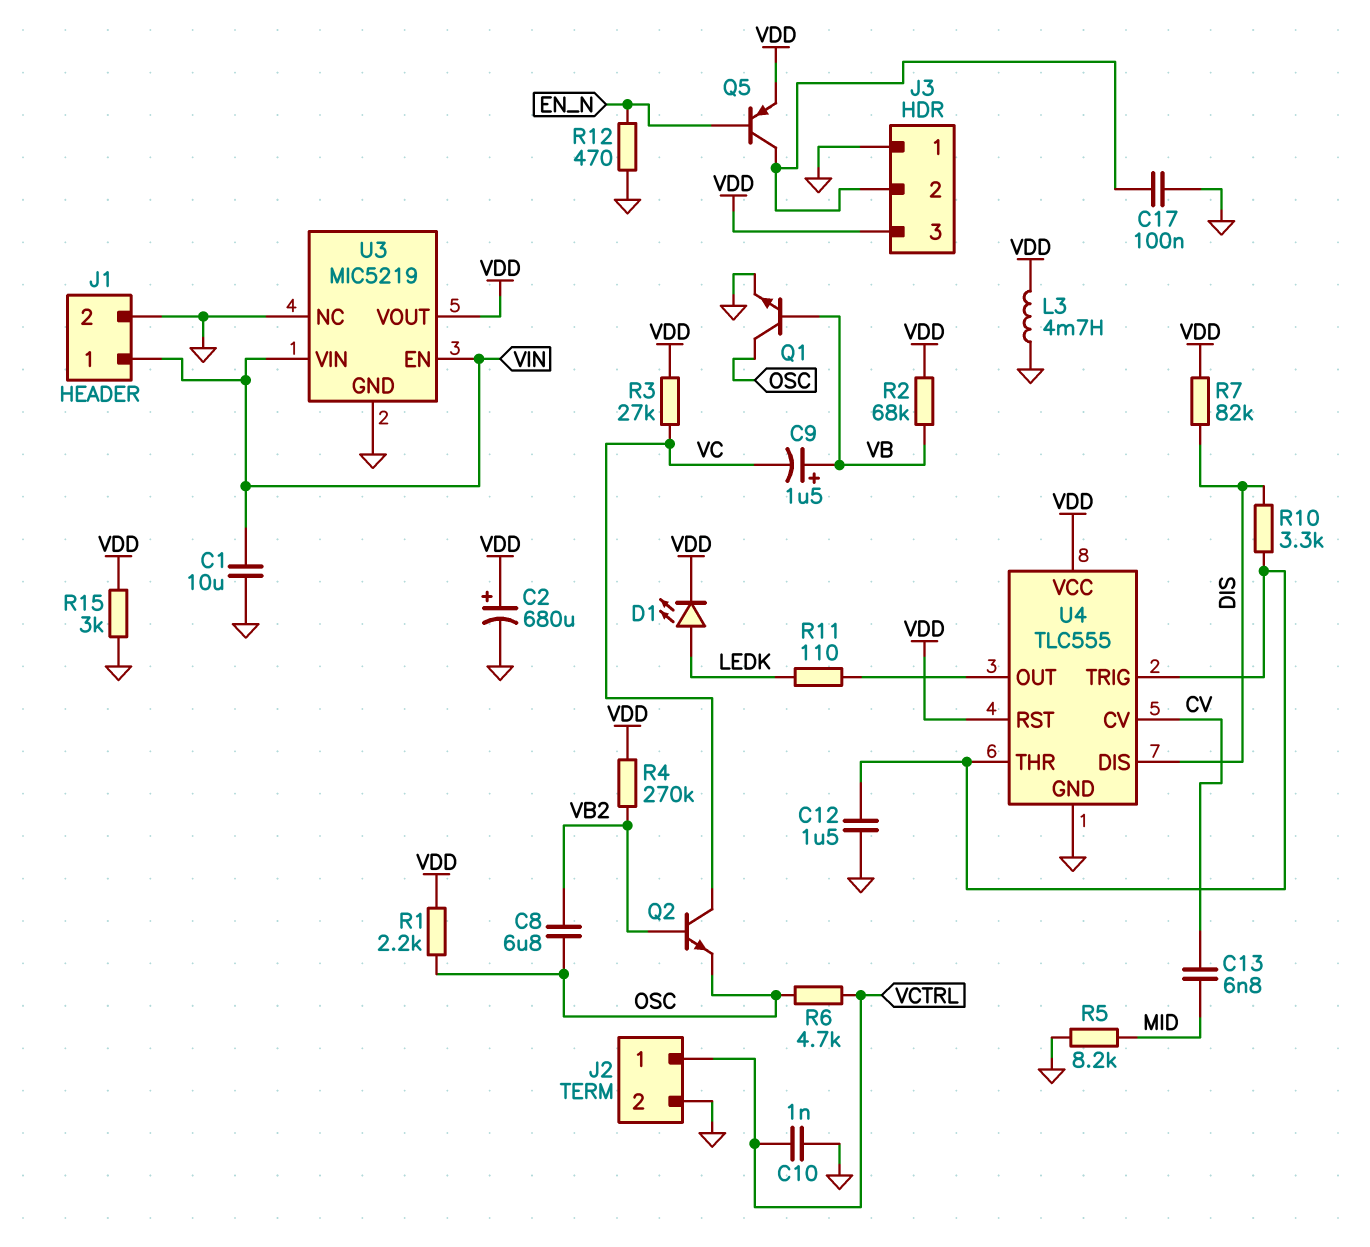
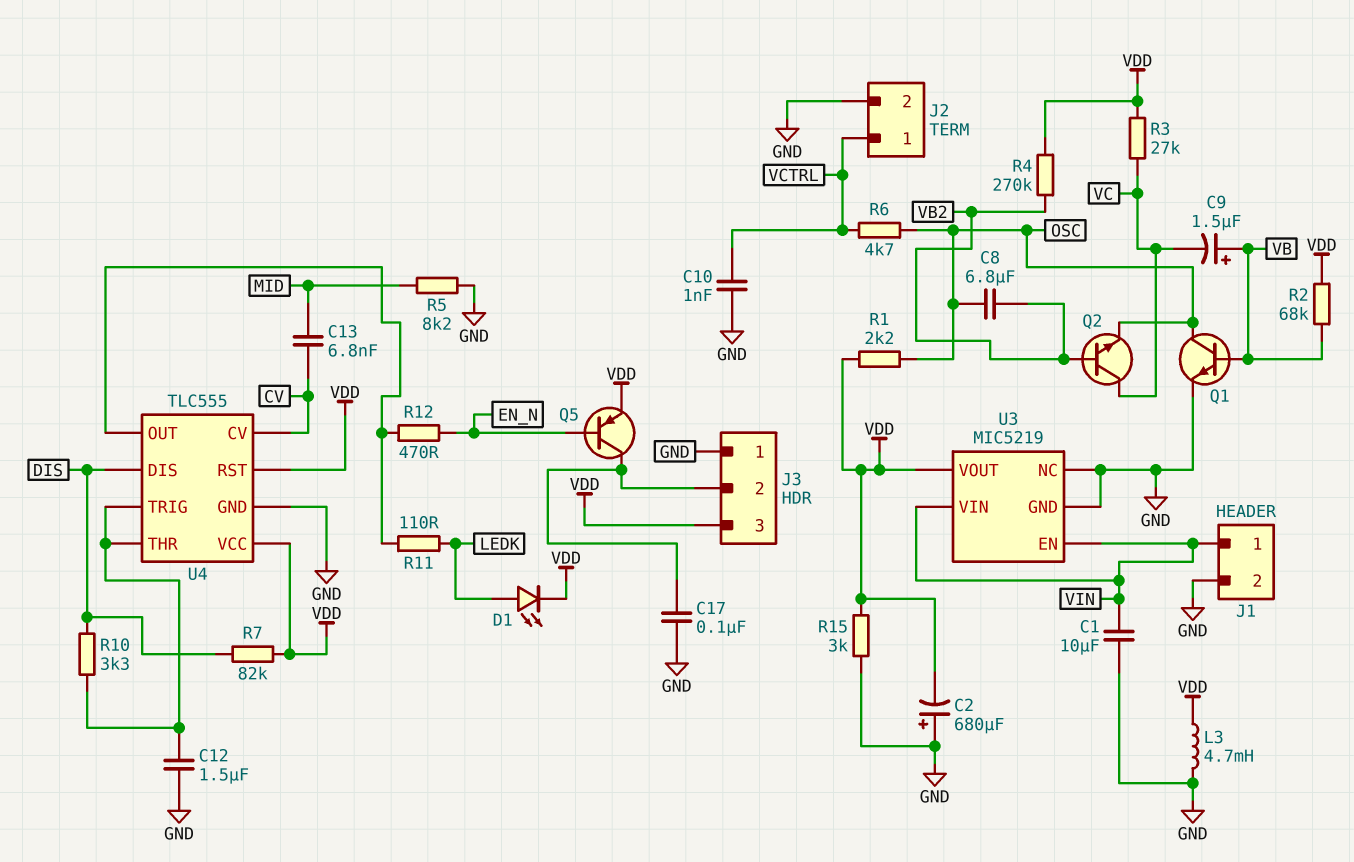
C2: 680uF (plus VDD, minus GND) -> 680uF (plus GND, minus VDD)
R12: 470 (EN_N, GND) -> 470 (EN_N, U4/OUT)

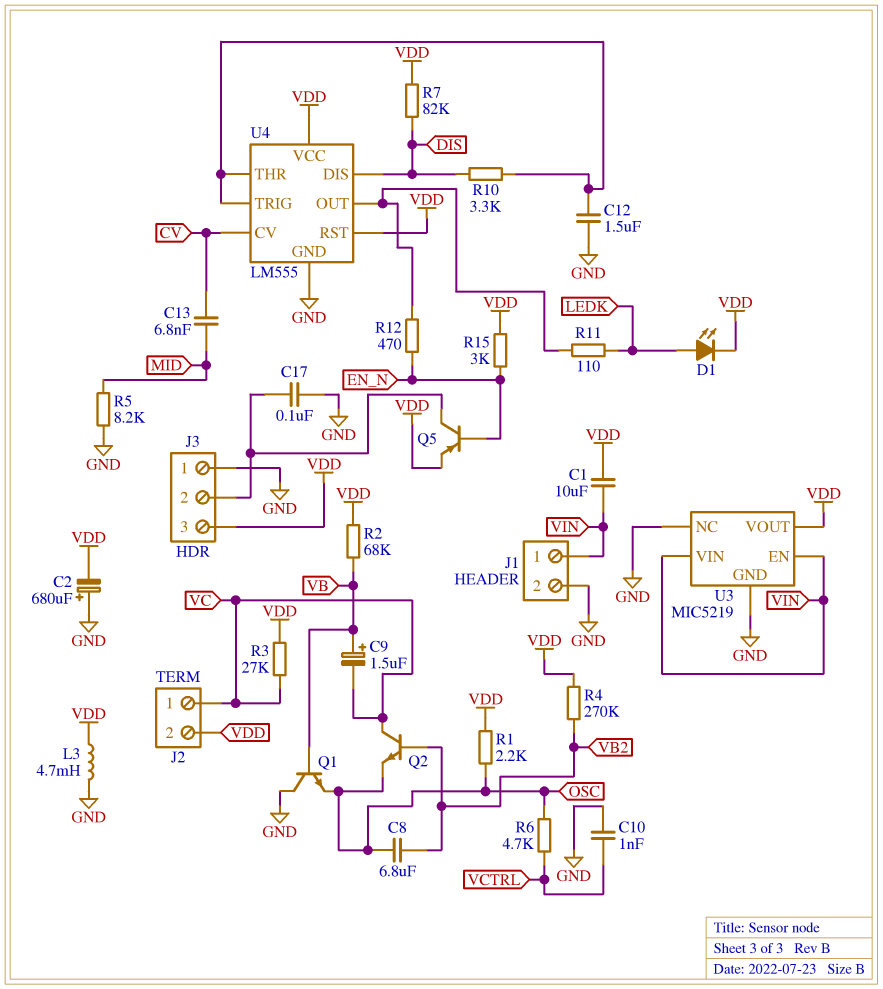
C1: 10uF (GND, VIN) -> 10uF (VDD, VIN)
J2 pin 1: VCTRL -> VC
J2 pin 2: GND -> VDD
Q1: NPN (B VB, C OSC, E GND) -> NPN (B VB, C GND, E OSC)
R15: 3k (GND, VDD) -> 3k (EN_N, VDD)
U4: TLC555 -> LM555

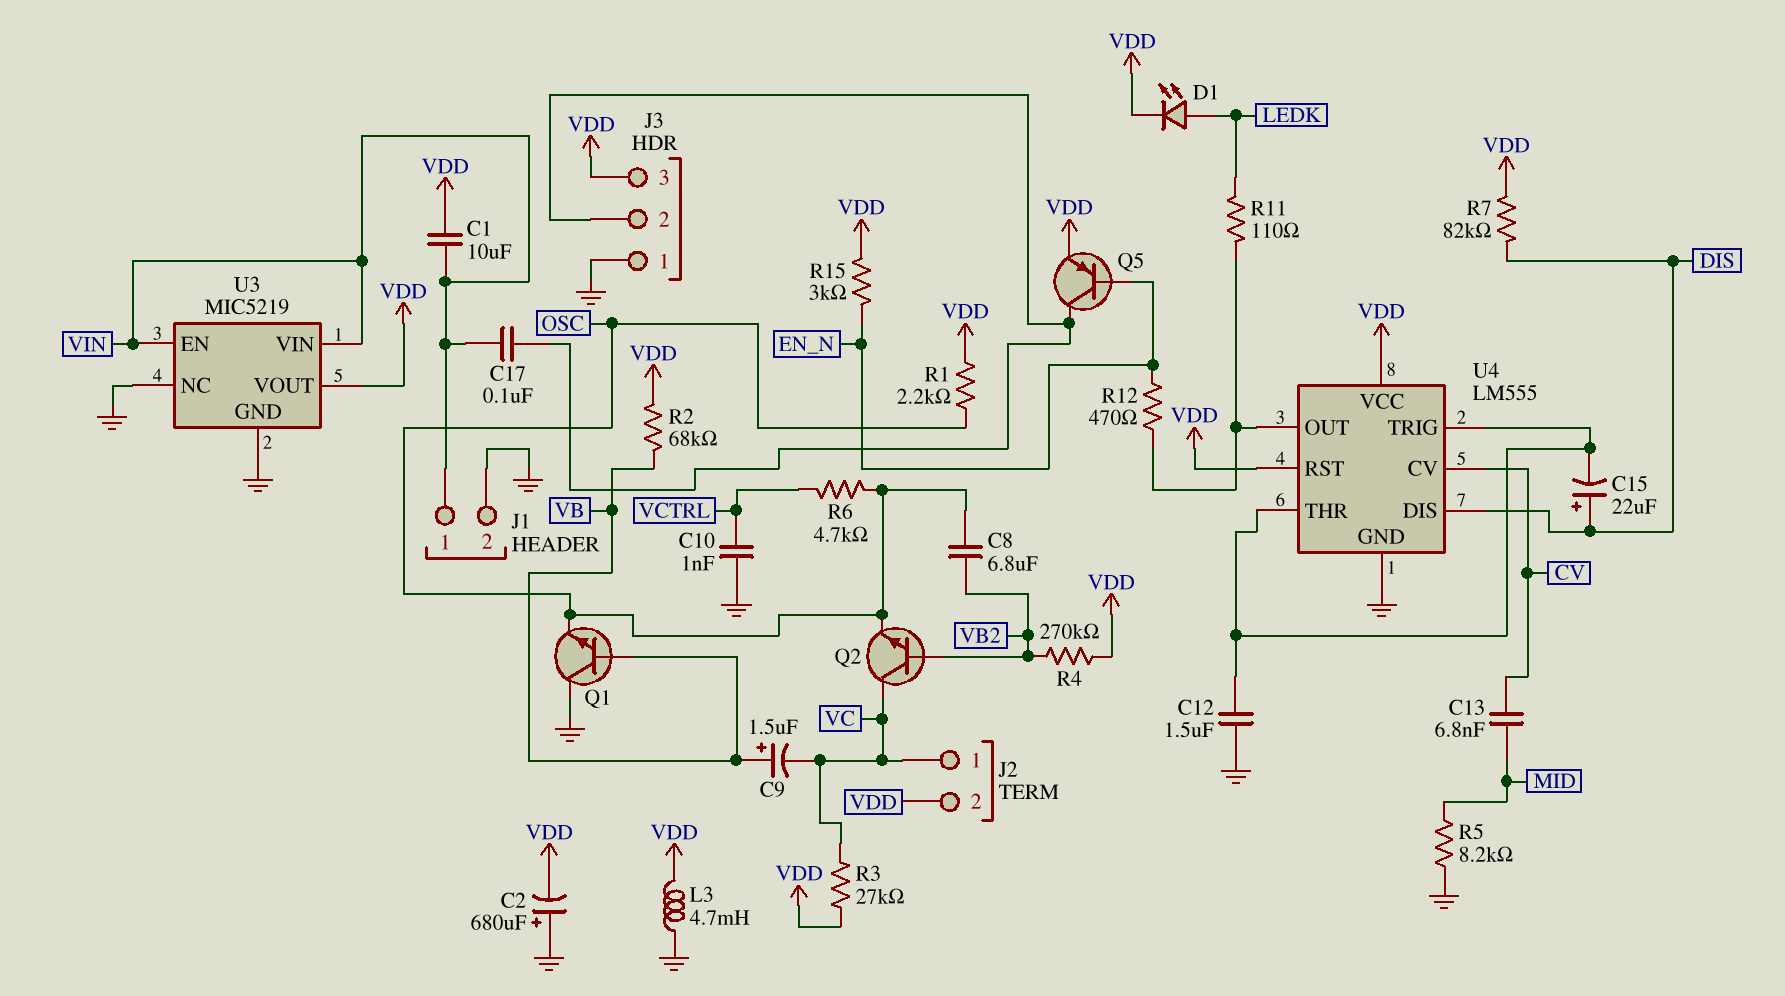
C15: none -> 22uF (plus DIS, minus U4/THR)
C17: 100nF (GND, J3/2) -> 100nF (J3/2, VIN)
R10: 3.3k (DIS, U4/THR) -> none

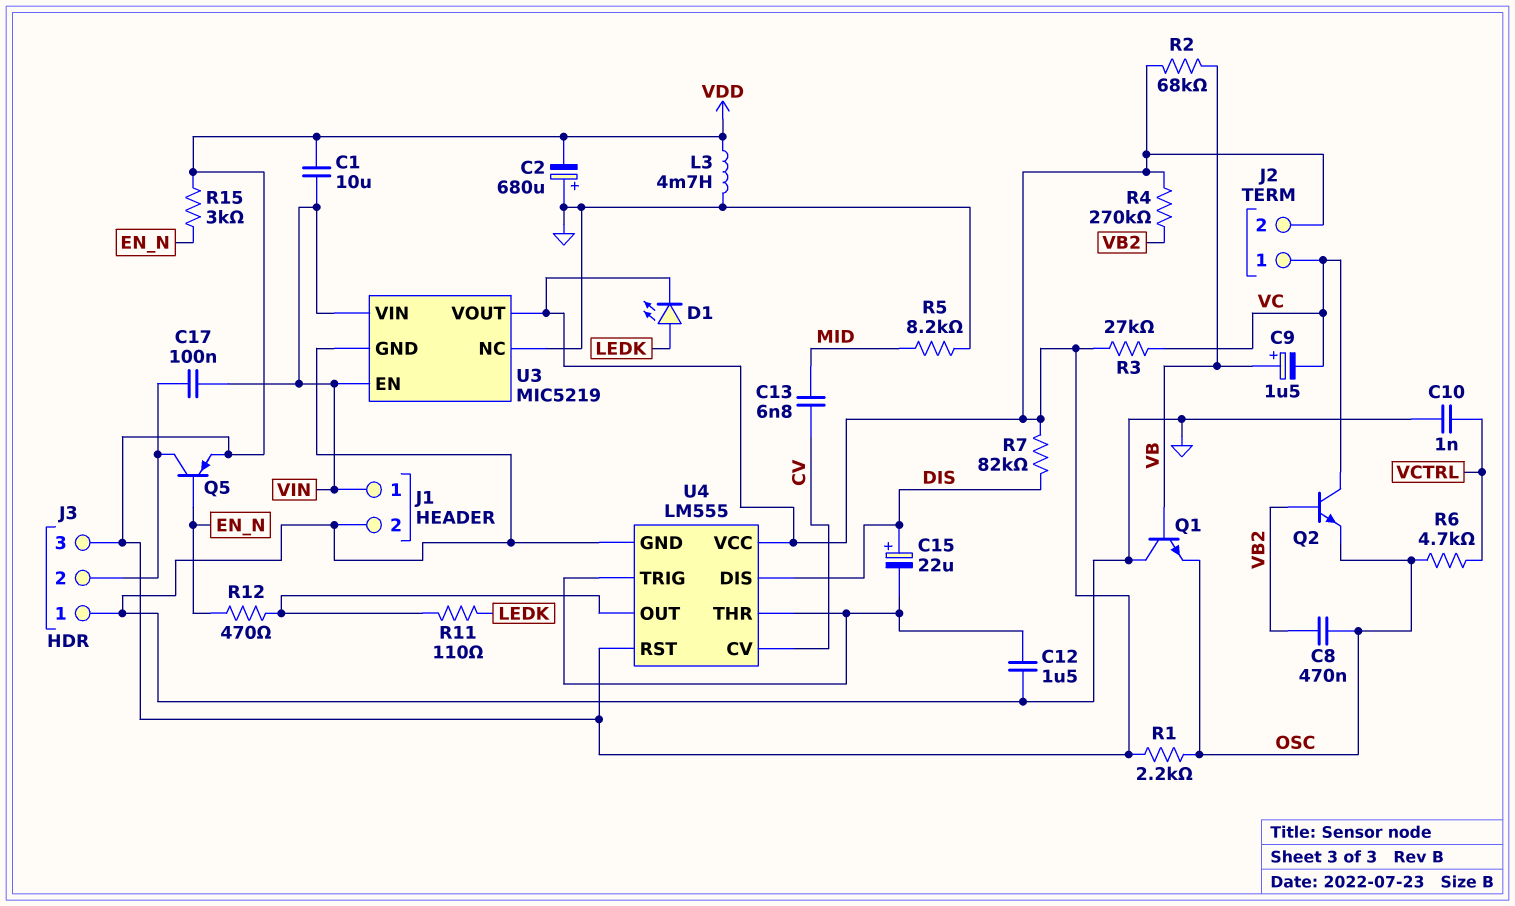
C8: 6.8uF (OSC, VB2) -> 470nF (OSC, VB2)

